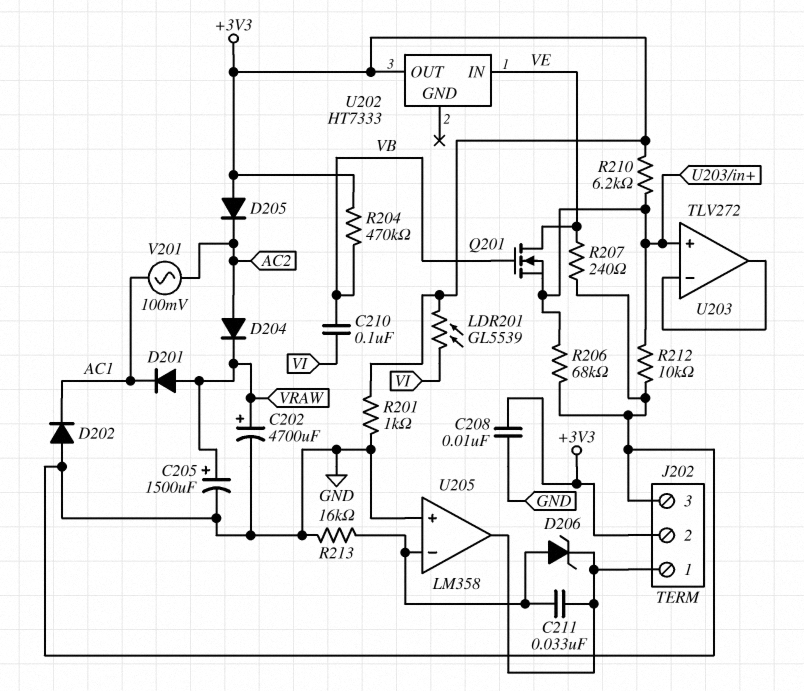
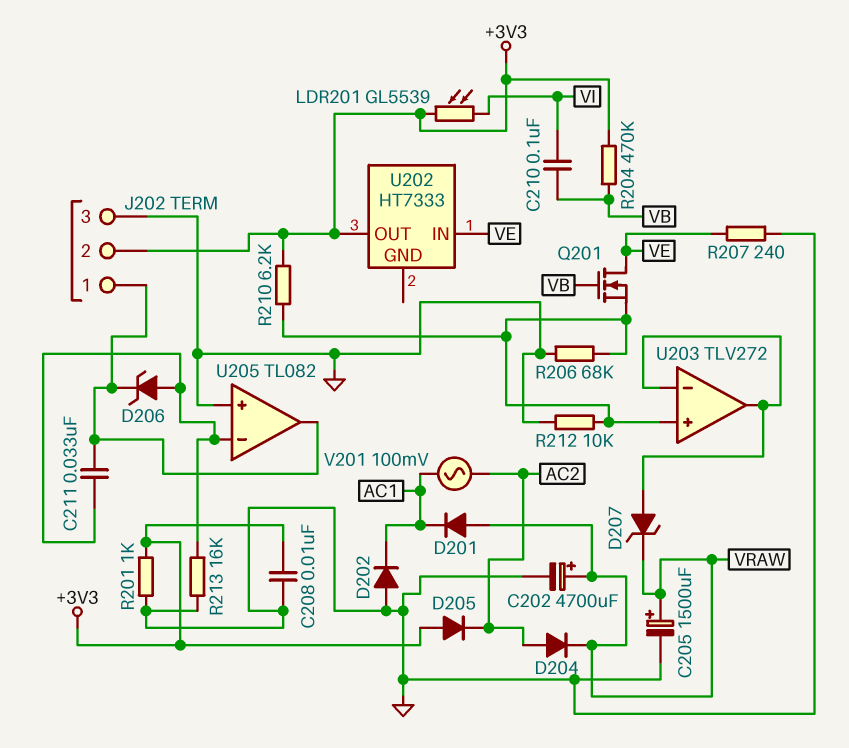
D207: none -> zener (A U203/in-, K VRAW)
U205: LM358 -> TL082

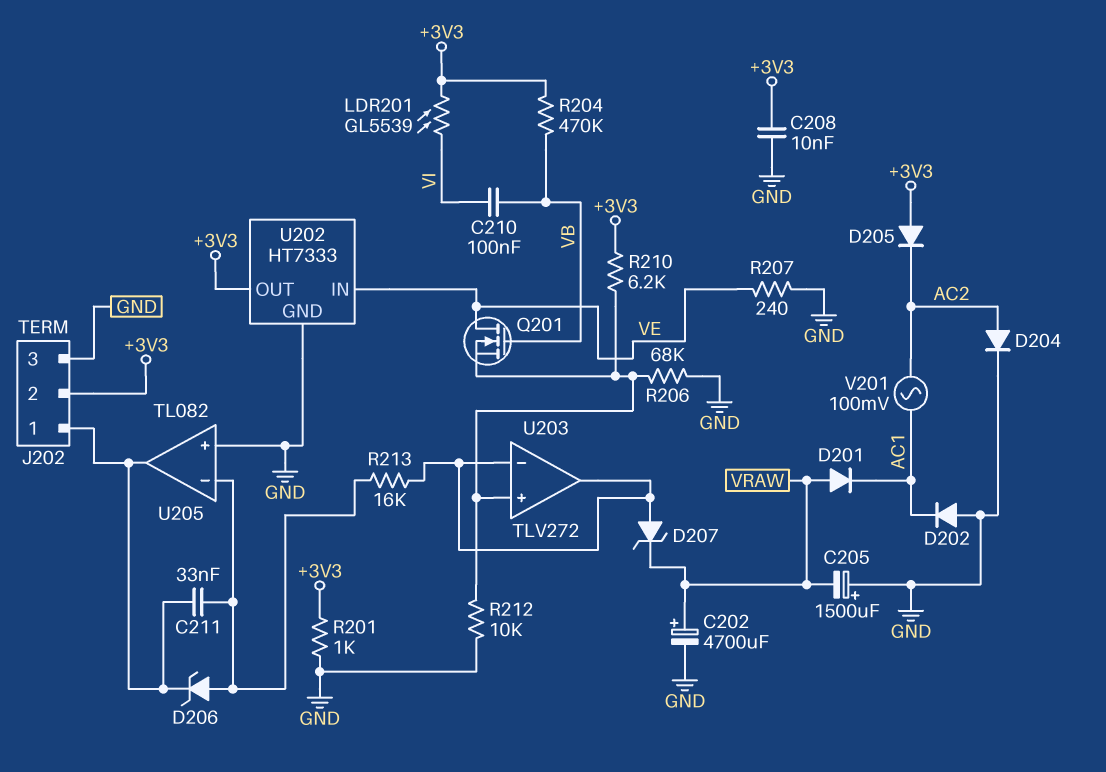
C205: 1500uF (plus VRAW, minus GND) -> 1500uF (plus GND, minus VRAW)
D204: diode (A AC2, K VRAW) -> diode (A AC2, K GND)
R213: 16k (GND, U205/in-) -> 16k (U203/in-, U205/in-)
U202 pin GND: none -> GND

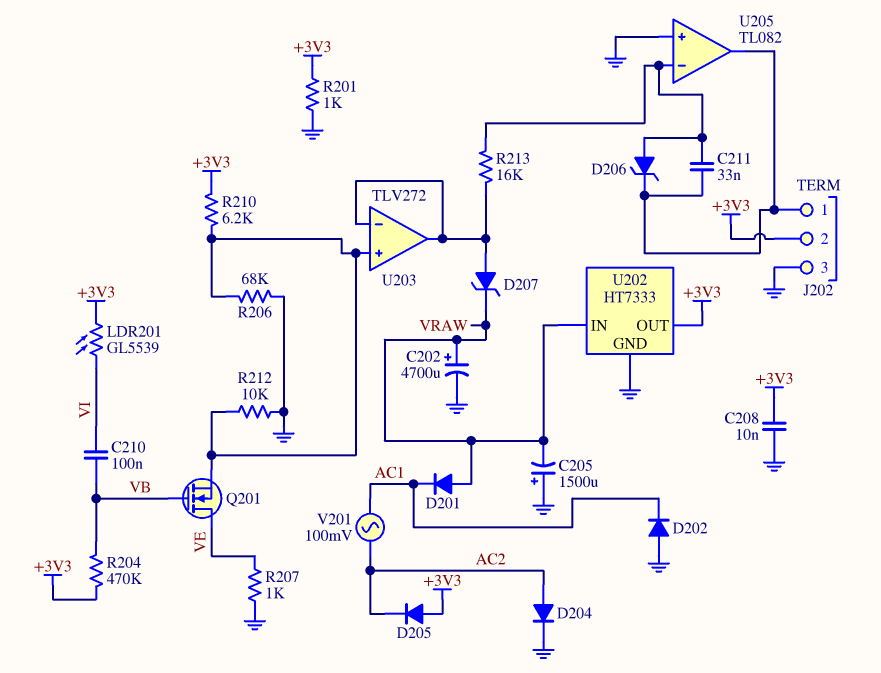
R207: 240 (GND, VE) -> 1k (GND, VE)
U202 pin IN: VE -> VRAW

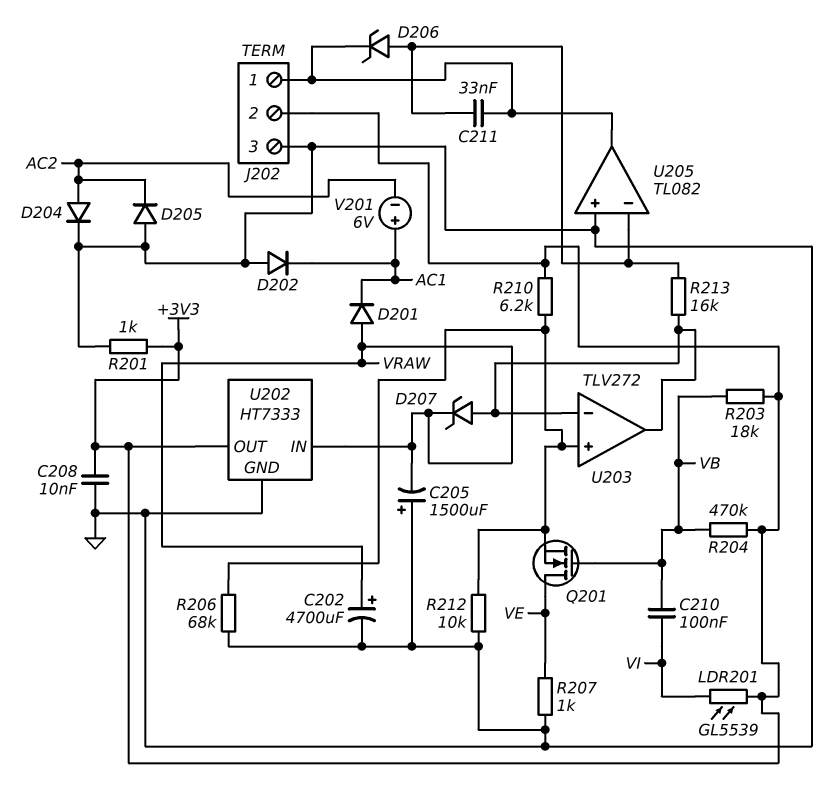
D205: diode (A +3V3, K AC2) -> diode (A GND, K AC2)
R203: none -> 18k (+3V3, VB)
V201: AC 100mV (AC1, AC2) -> 6V (plus AC1, minus AC2)

